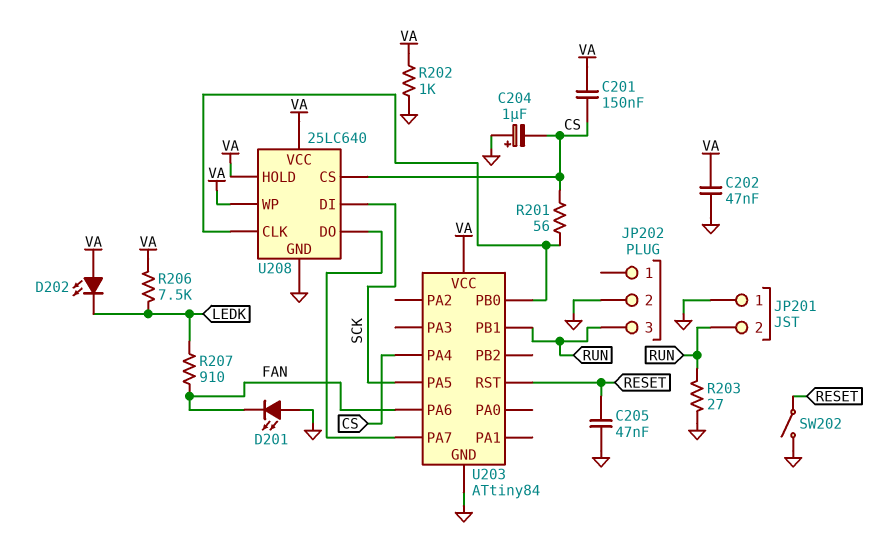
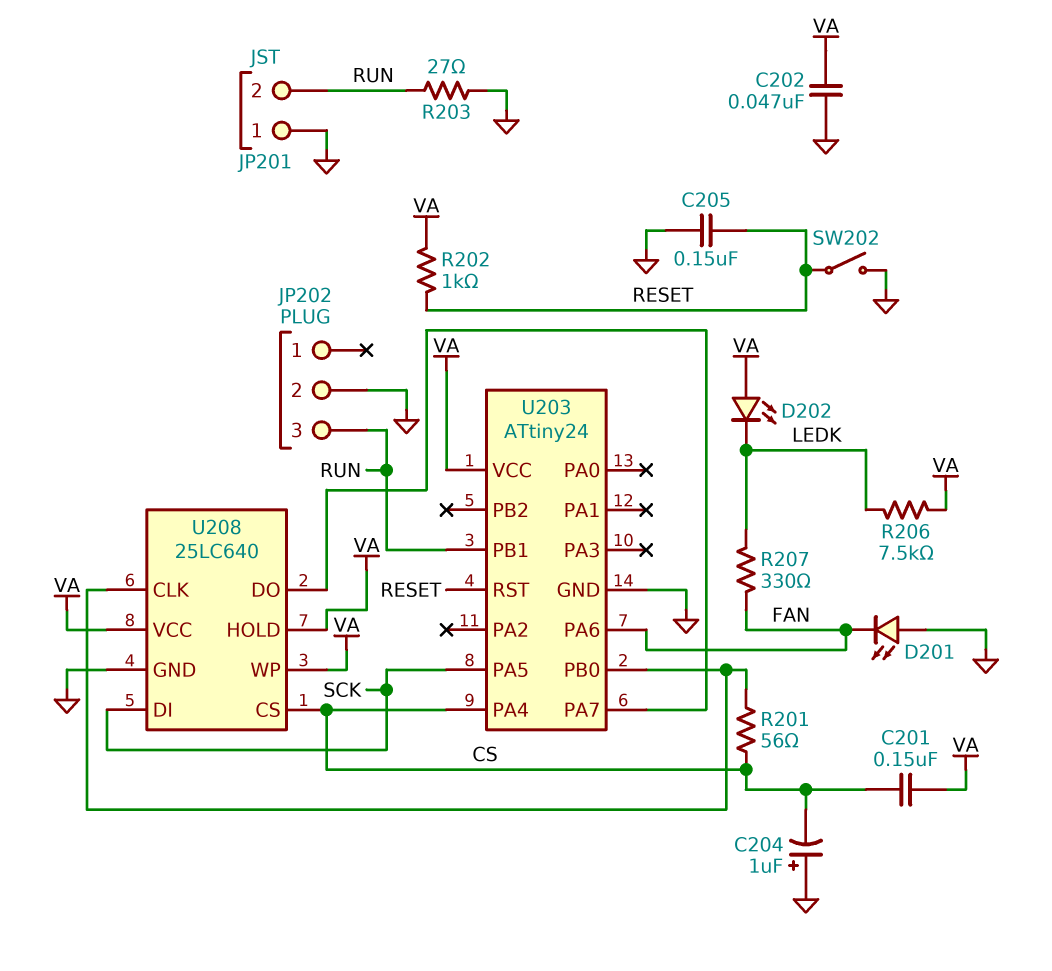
C205: 47nF (GND, RESET) -> 150nF (GND, RESET)
R202: 1k (GND, VA) -> 1k (RESET, VA)
R207: 910 (FAN, LEDK) -> 330 (FAN, LEDK)
U203: ATtiny84 -> ATtiny24

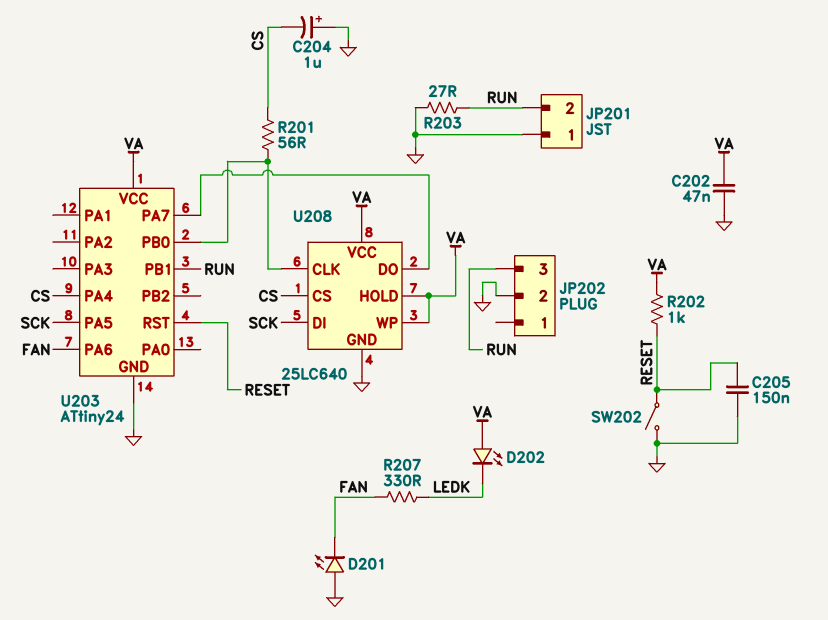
C201: 150nF (CS, VA) -> none
R206: 7.5k (LEDK, VA) -> none

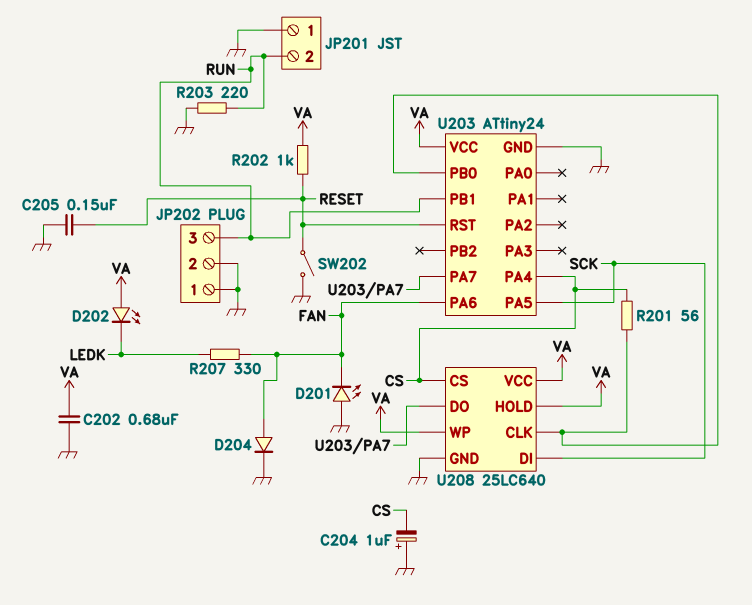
C202: 47nF (GND, VA) -> 680nF (GND, VA)
D204: none -> diode (A FAN, K GND)
JP202 pin 1: none -> GND
R203: 27 (GND, RUN) -> 220 (GND, RUN)

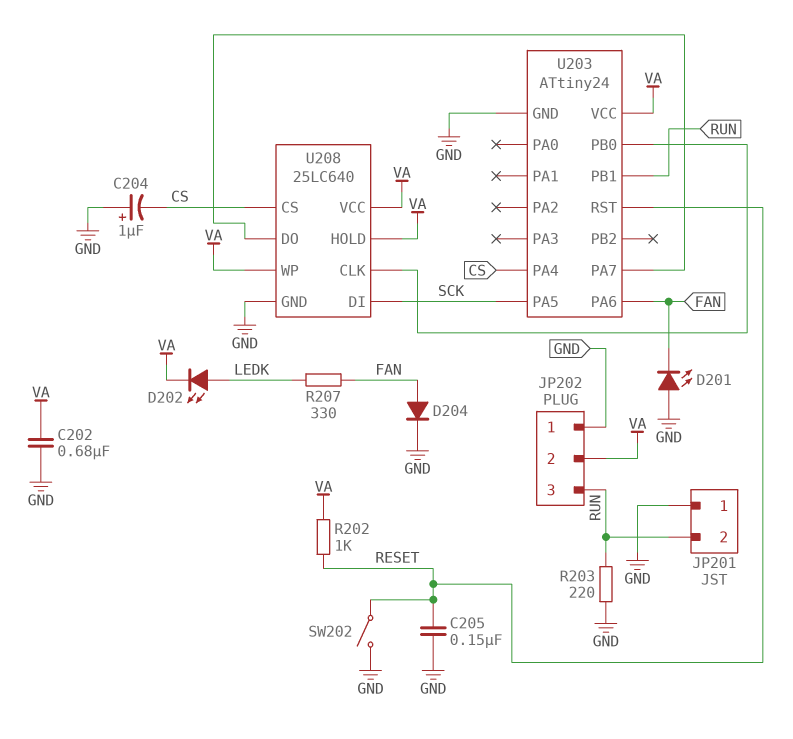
D202: LED (A VA, K LEDK) -> LED (A LEDK, K VA)
JP202 pin 2: GND -> VA
R201: 56 (CS, U203/PB0) -> none

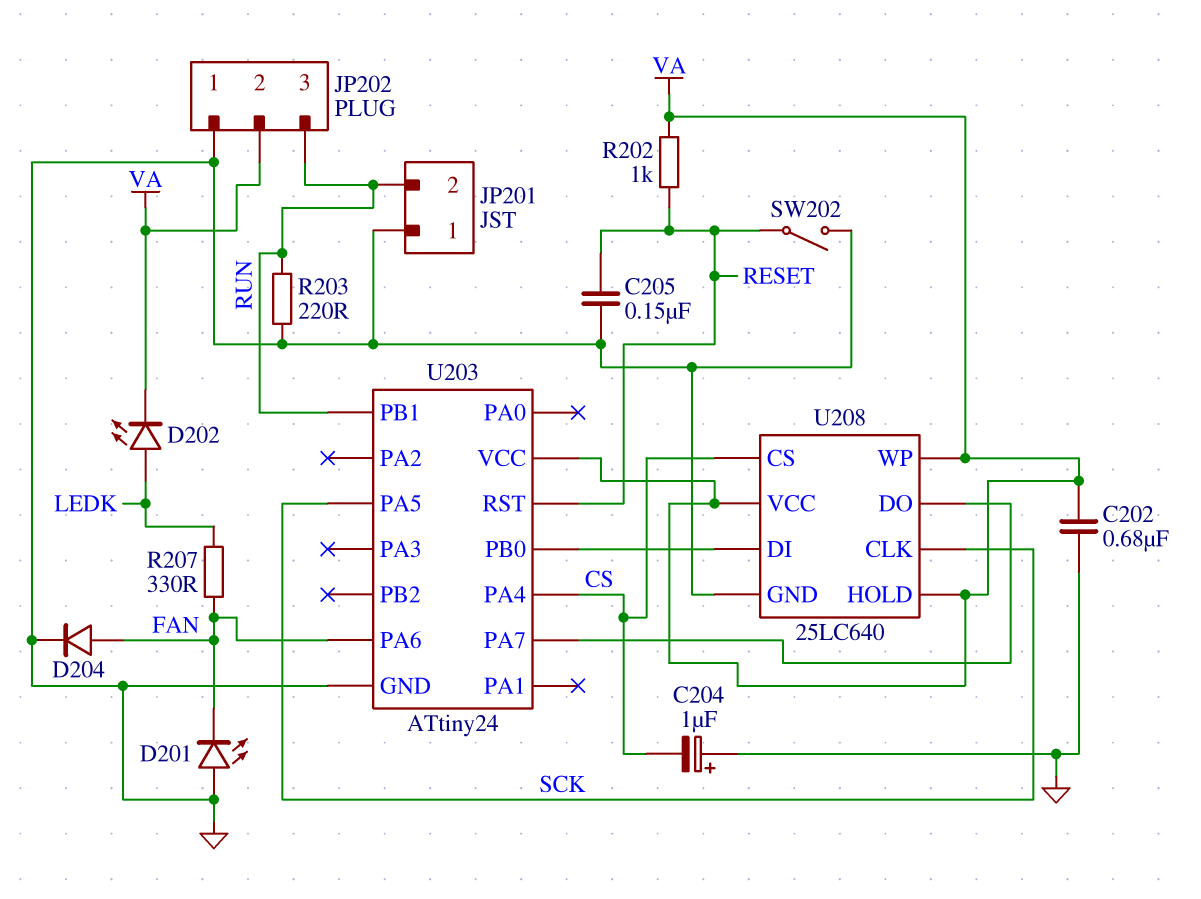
U208 pin CLK: U203/PB0 -> SCK
U208 pin DI: SCK -> U203/PB0

